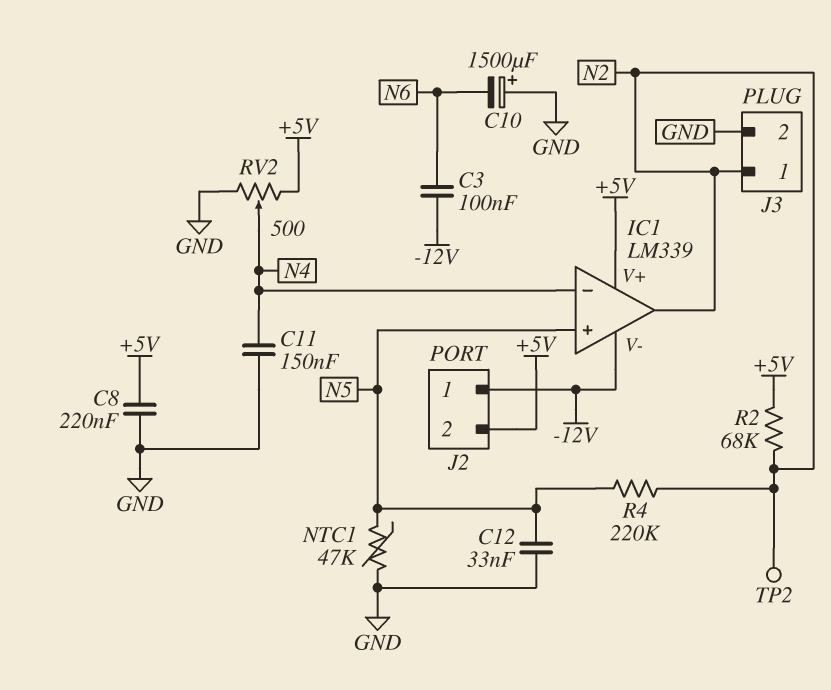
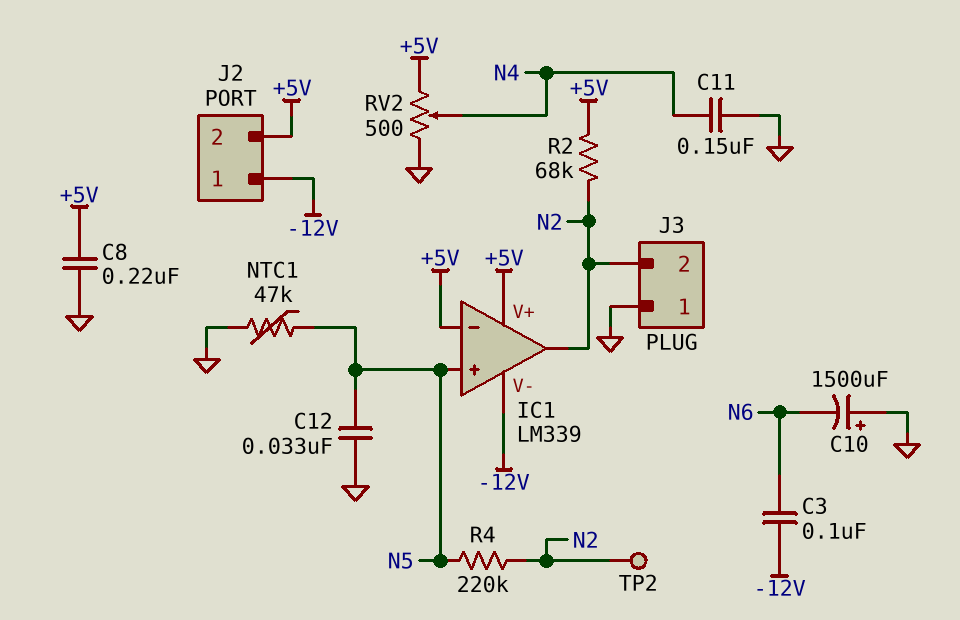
IC1 pin in-: N4 -> +5V
J3 pin 1: N2 -> GND
J3 pin 2: GND -> N2

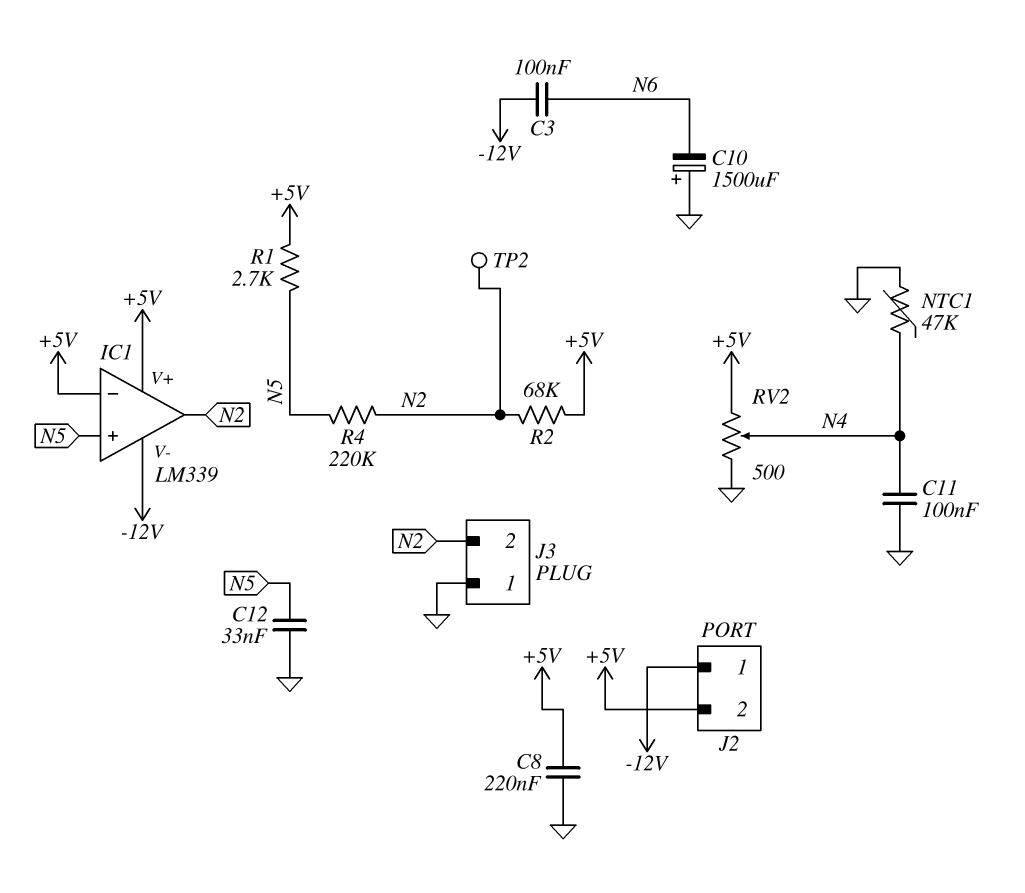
C11: 150nF (GND, N4) -> 100nF (GND, N4)
NTC1: 47k (GND, N5) -> 47k (GND, N4)
R1: none -> 2.7k (+5V, N5)

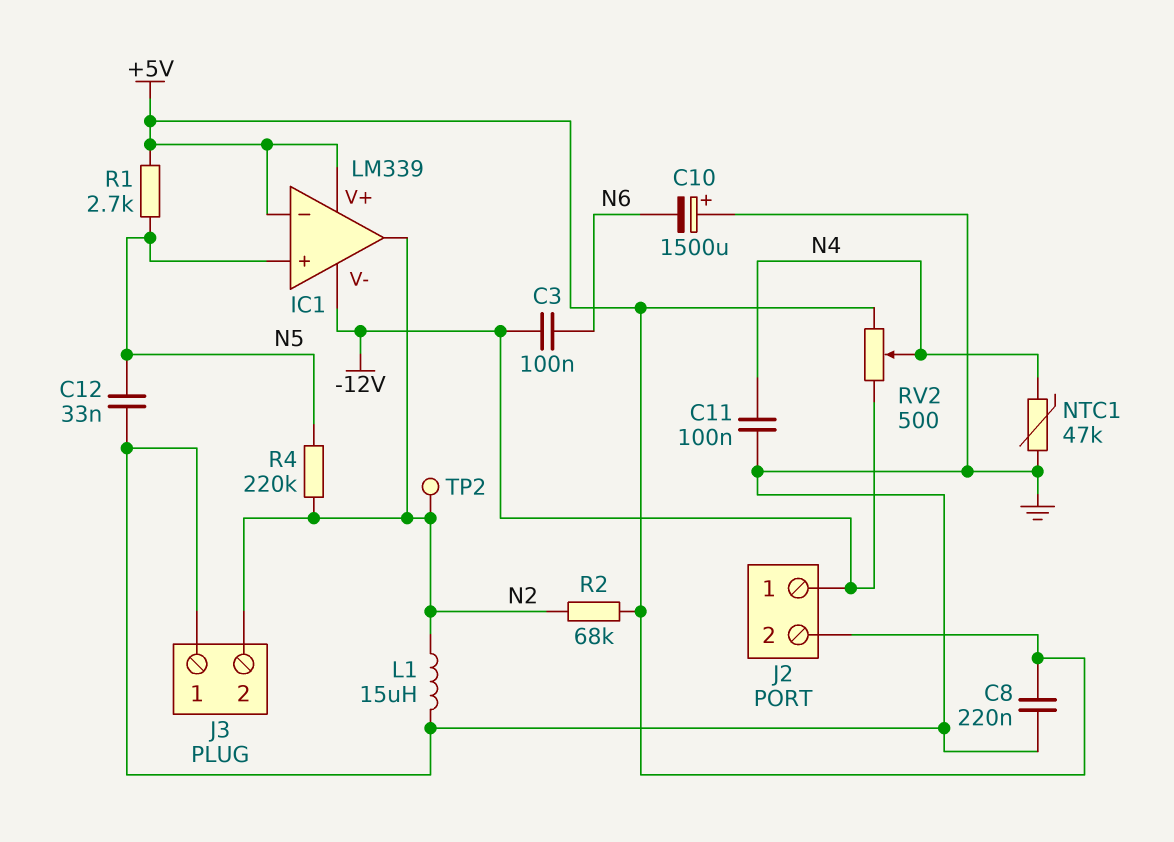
L1: none -> 15uH (GND, N2)
RV2: 500 (+5V, GND, wiper N4) -> 500 (+5V, -12V, wiper N4)

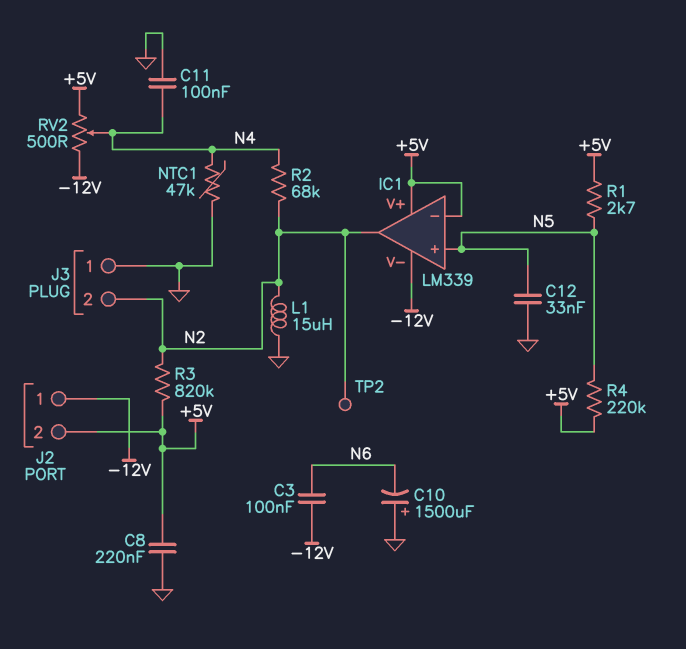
R2: 68k (+5V, N2) -> 68k (N2, N4)
R3: none -> 820k (+5V, N2)
R4: 220k (N2, N5) -> 220k (+5V, N5)

